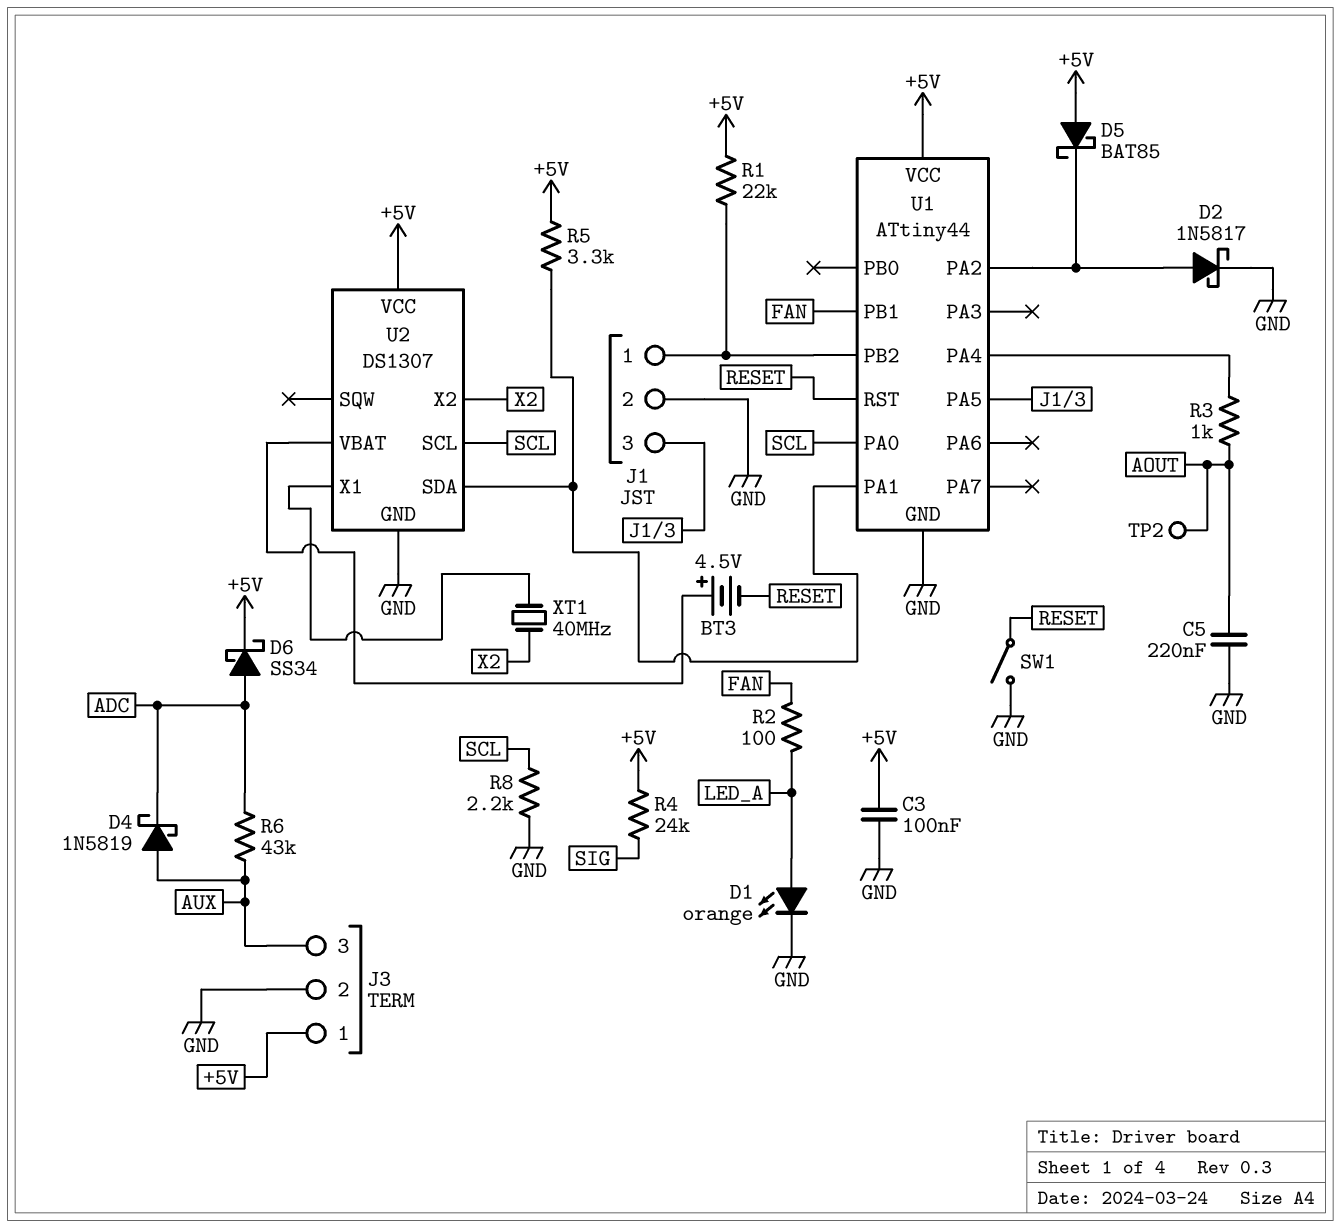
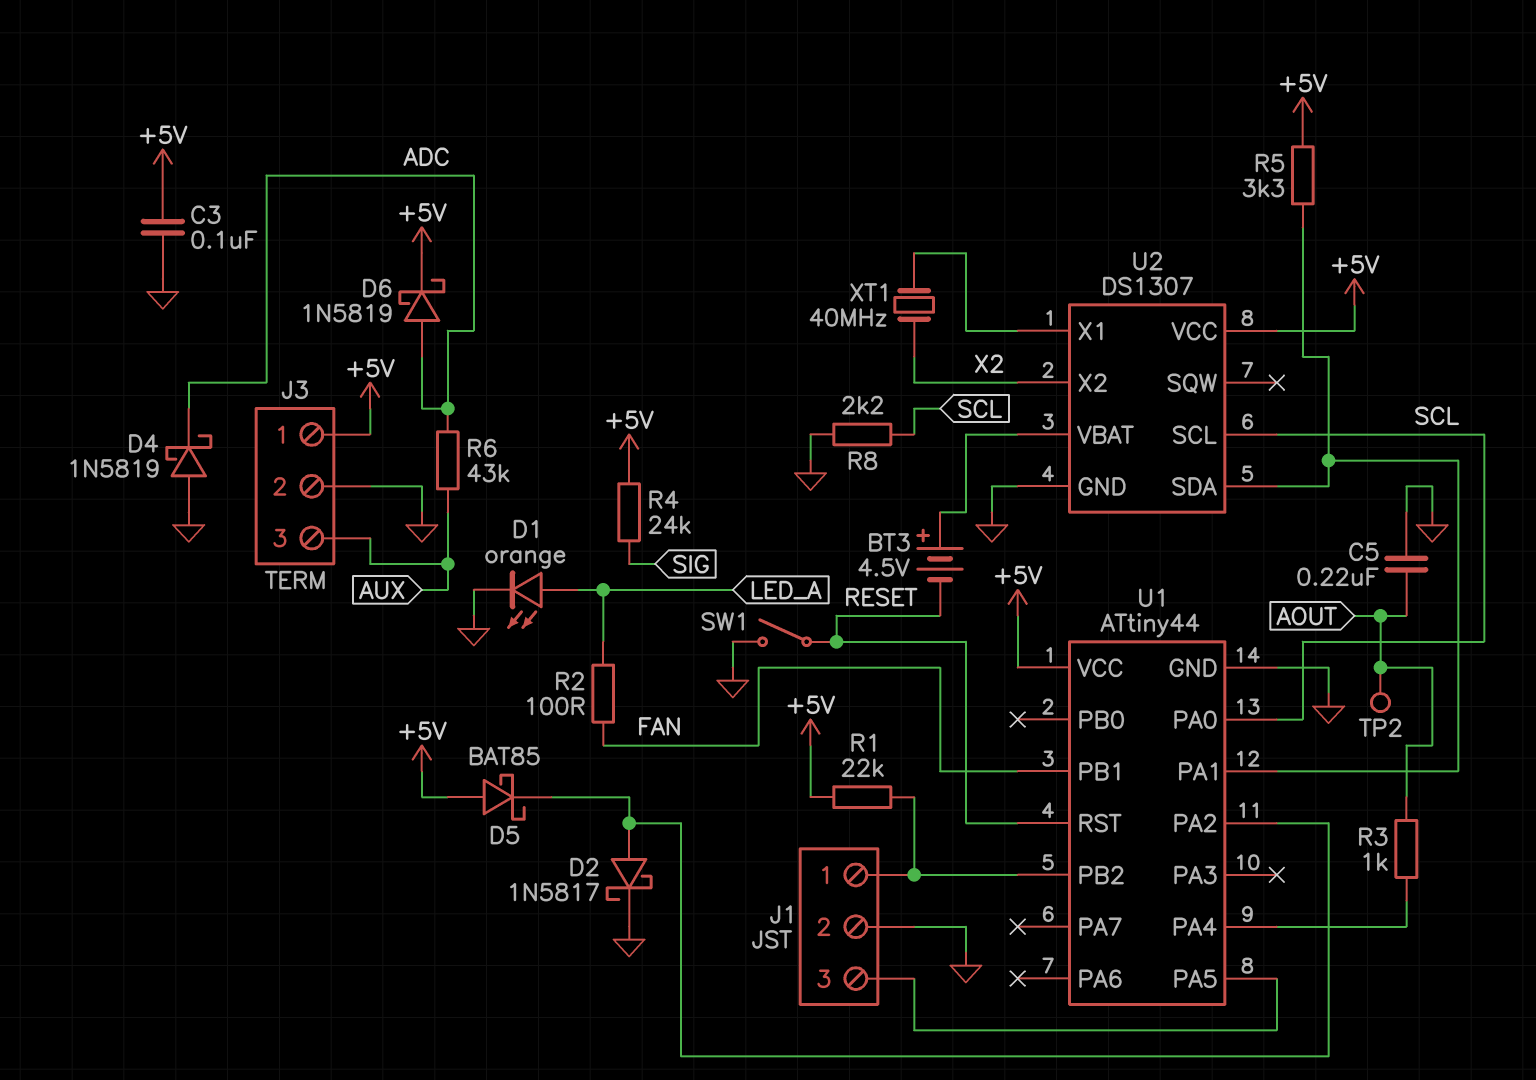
D4: schottky 1N5819 (A AUX, K ADC) -> schottky 1N5819 (A GND, K ADC)
D6: schottky SS34 (A ADC, K +5V) -> schottky 1N5819 (A ADC, K +5V)

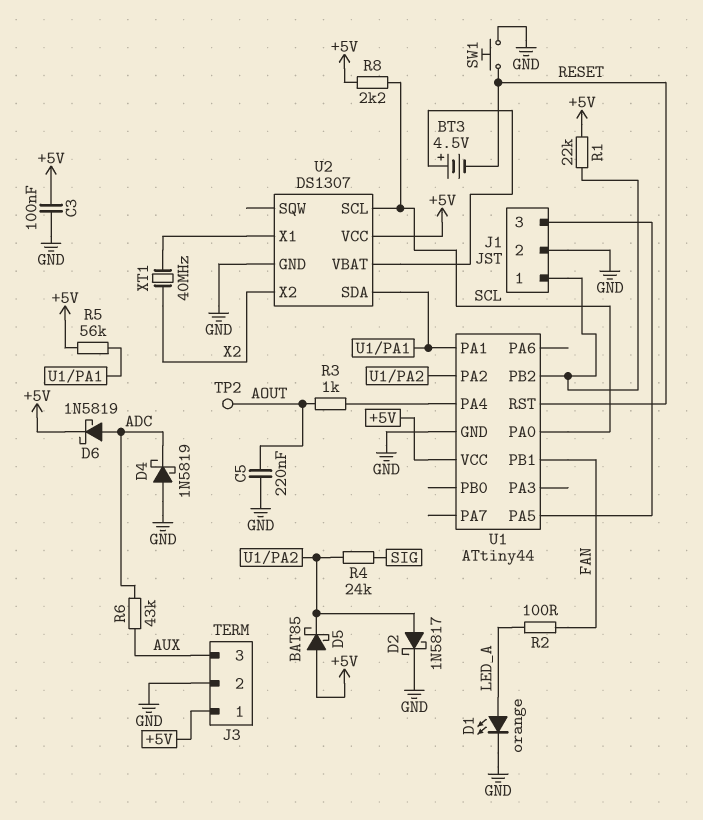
R4: 24k (+5V, SIG) -> 24k (SIG, U1/PA2)
R5: 3.3k (+5V, U1/PA1) -> 56k (+5V, U1/PA1)
R8: 2.2k (GND, SCL) -> 2.2k (+5V, SCL)
SW1: switch (GND, RESET) -> button (GND, RESET)

